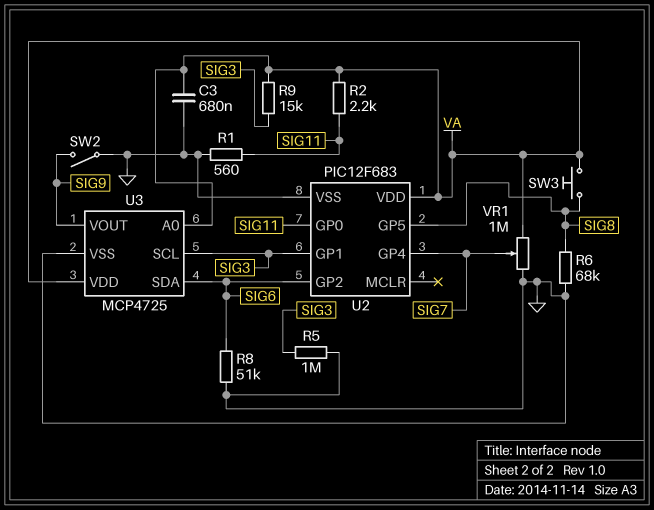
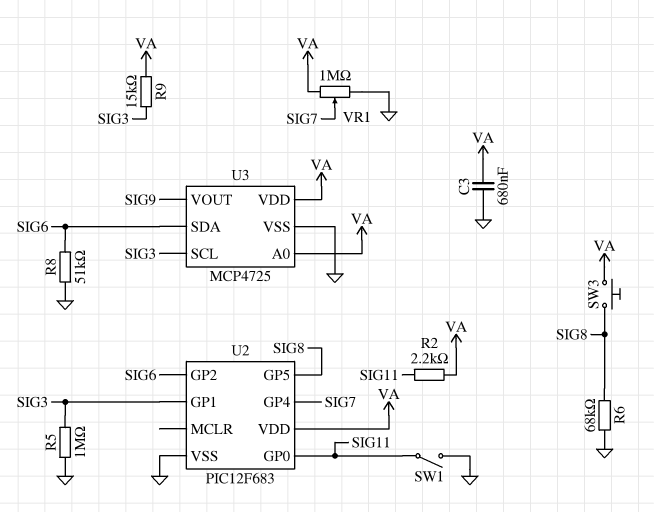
R1: 560 (GND, SIG11) -> none
SW1: none -> switch (GND, SIG11)
SW2: switch (GND, SIG9) -> none

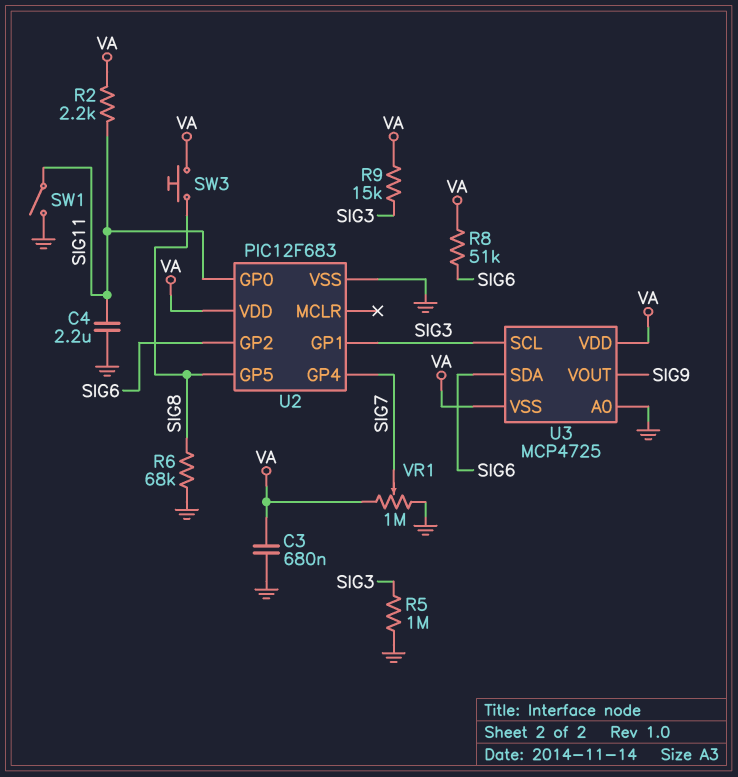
C4: none -> 2.2uF (GND, SIG11)
R8: 51k (GND, SIG6) -> 51k (SIG6, VA)
U3 pin A0: VA -> GND
U3 pin VSS: GND -> VA

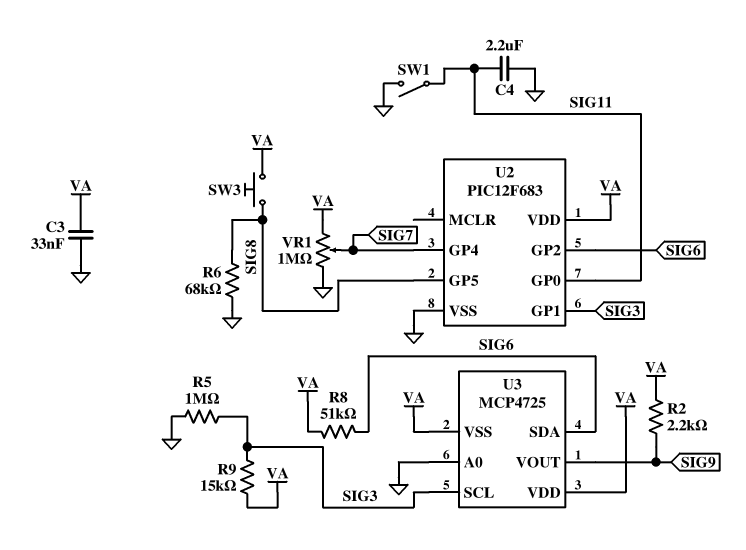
C3: 680nF (GND, VA) -> 33nF (GND, VA)
R2: 2.2k (SIG11, VA) -> 2.2k (SIG9, VA)

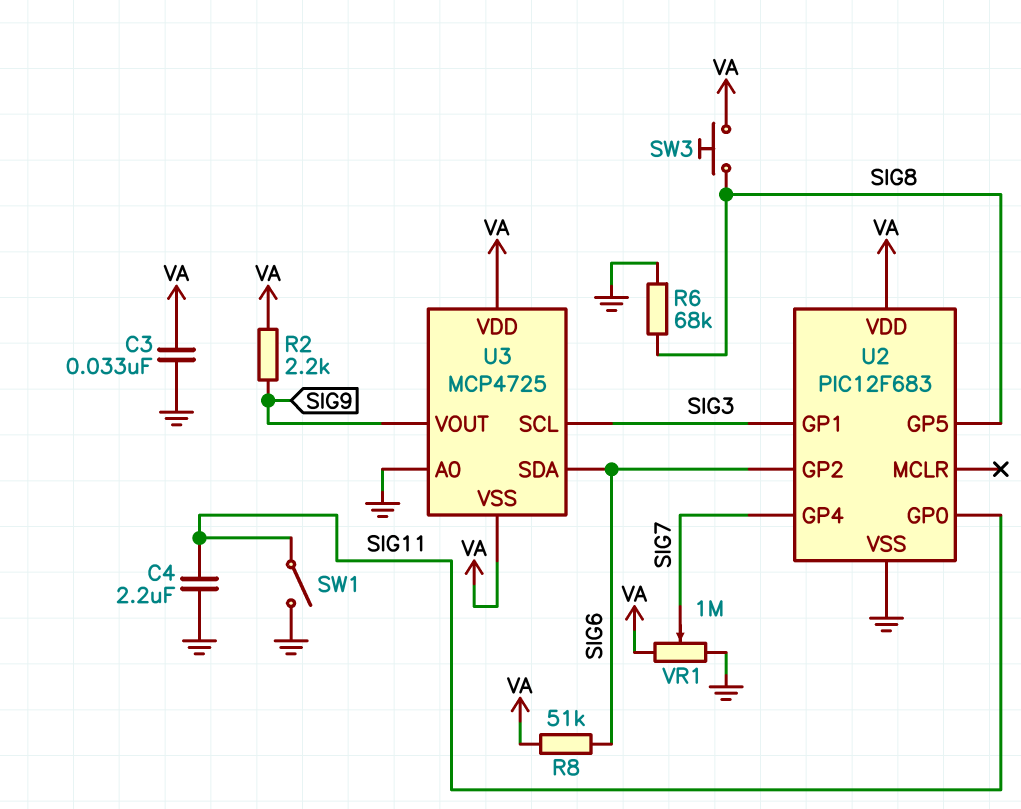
R5: 1M (GND, SIG3) -> none
R9: 15k (SIG3, VA) -> none

